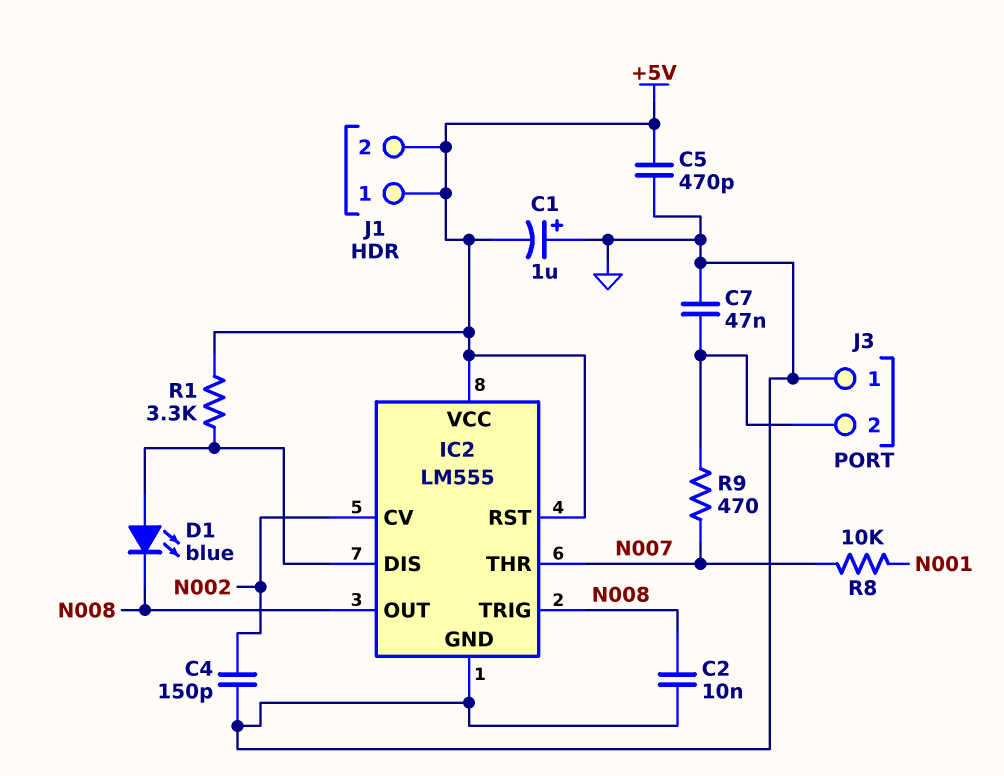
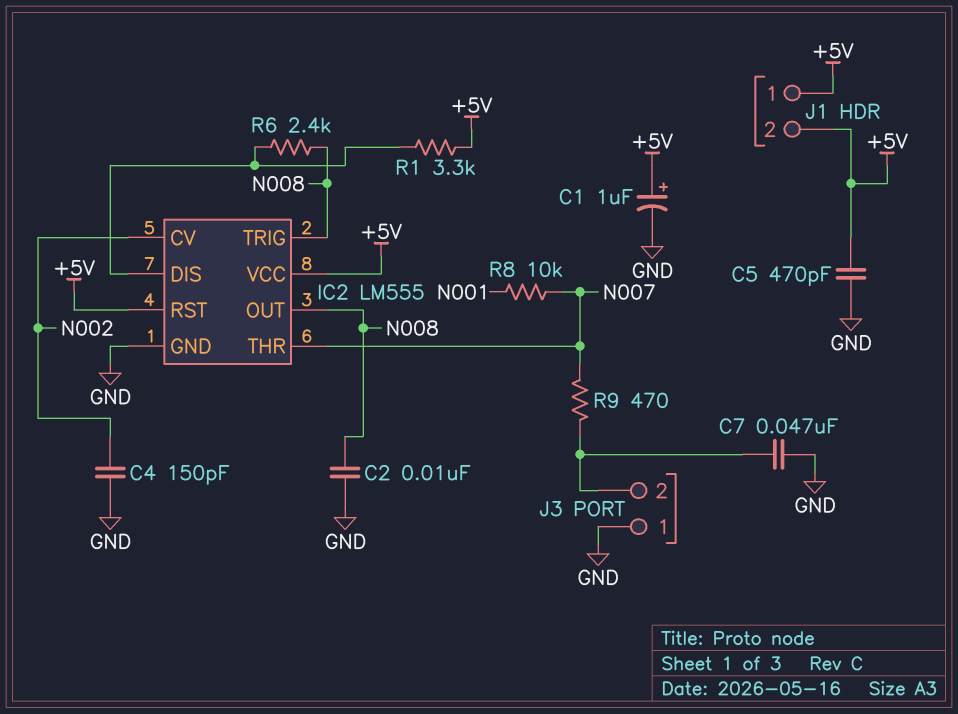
C1: 1uF (plus GND, minus +5V) -> 1uF (plus +5V, minus GND)
D1: LED blue (A IC2/DIS, K N008) -> none
R6: none -> 2.4k (IC2/DIS, N008)

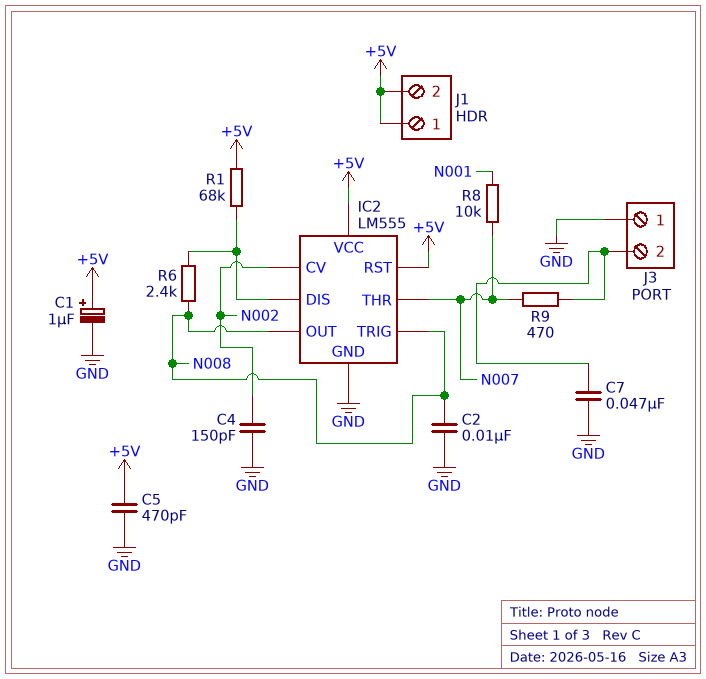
R1: 3.3k (+5V, IC2/DIS) -> 68k (+5V, IC2/DIS)

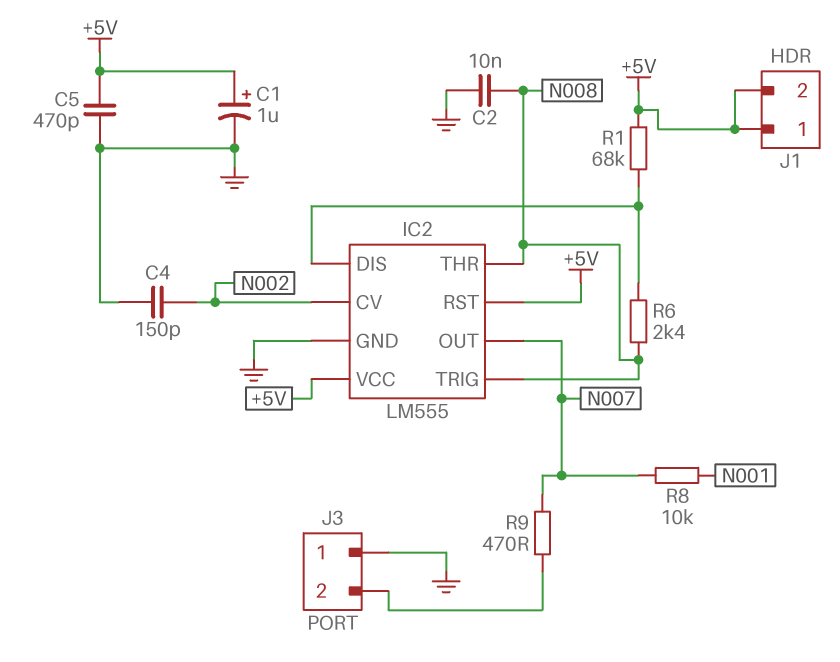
C7: 47nF (GND, J3/2) -> none
IC2 pin OUT: N008 -> N007
IC2 pin THR: N007 -> N008

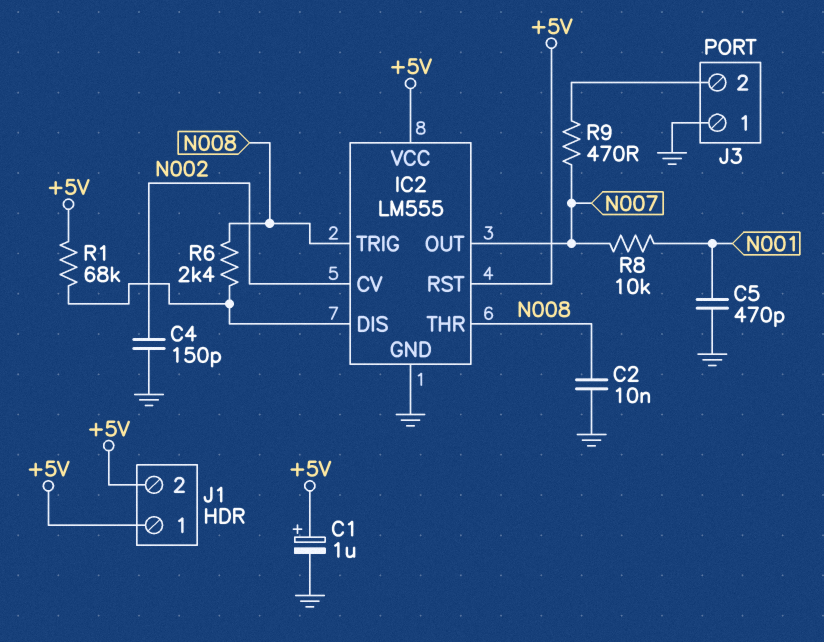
C5: 470pF (+5V, GND) -> 470pF (GND, N001)

